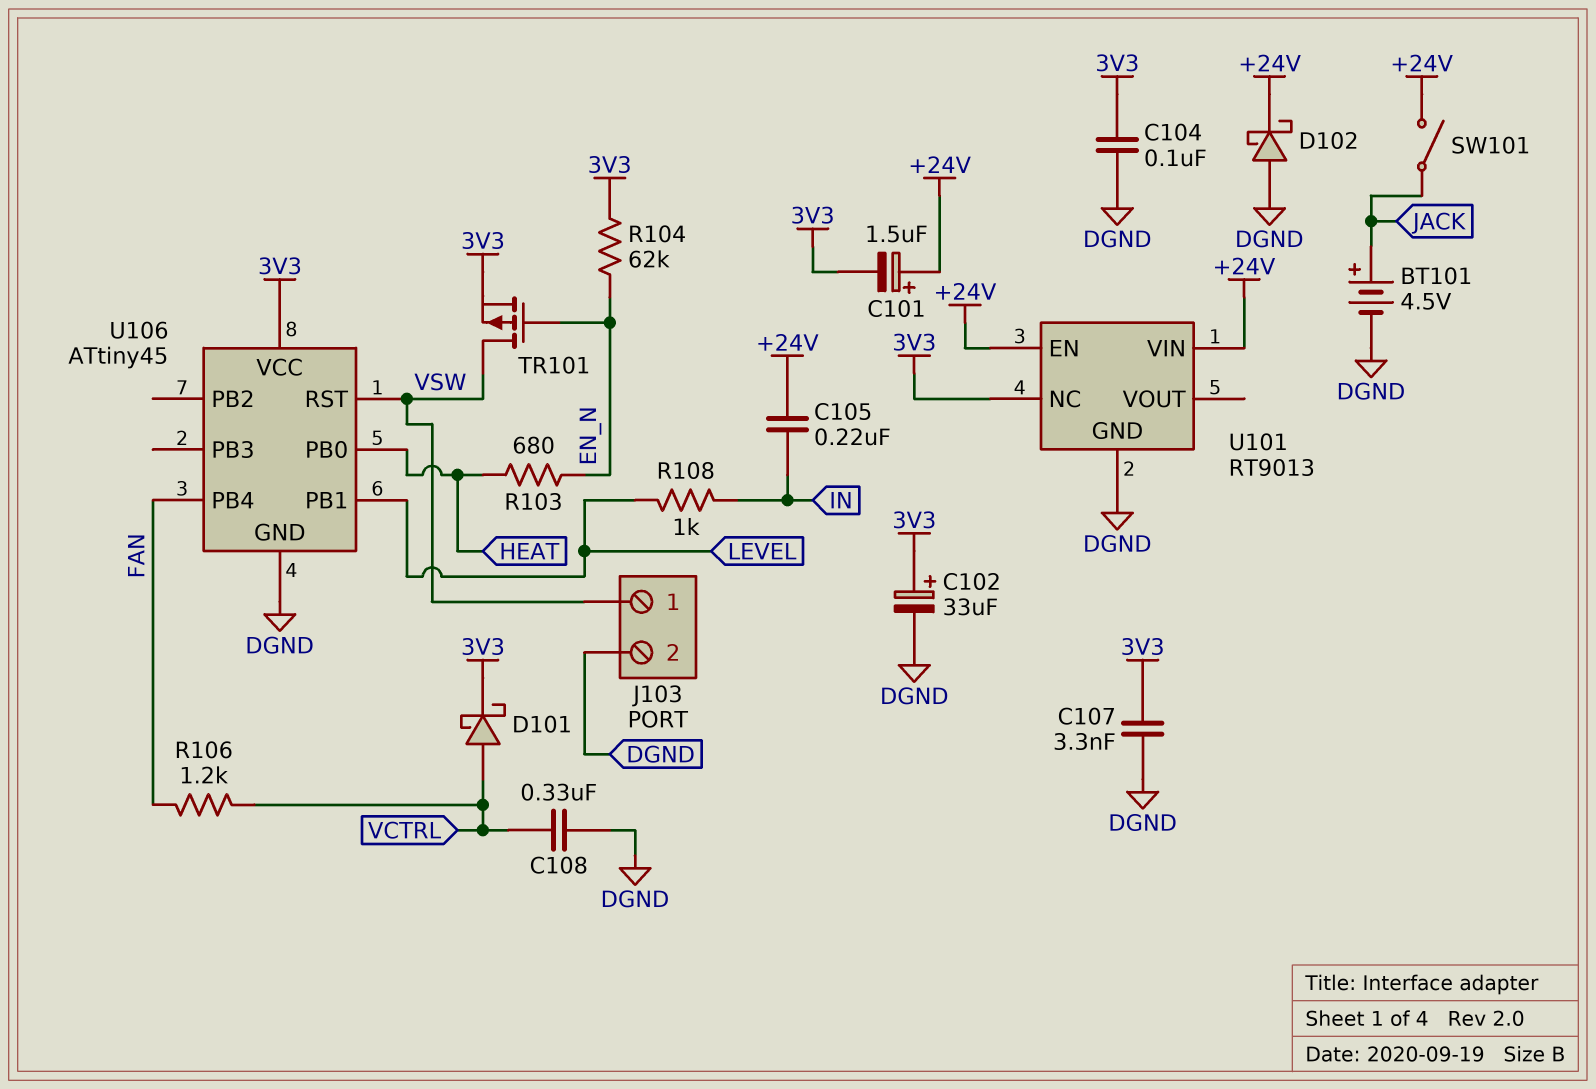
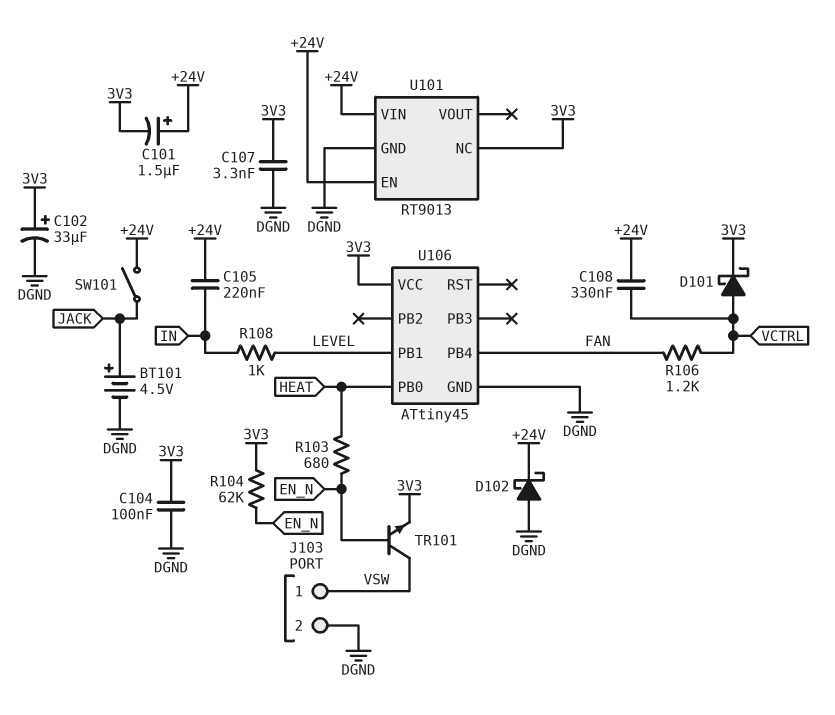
C108: 330nF (DGND, VCTRL) -> 330nF (+24V, VCTRL)
TR101: PMOS (G EN_N, D VSW, S 3V3) -> NPN (B EN_N, C VSW, E 3V3)
U106 pin RST: VSW -> none

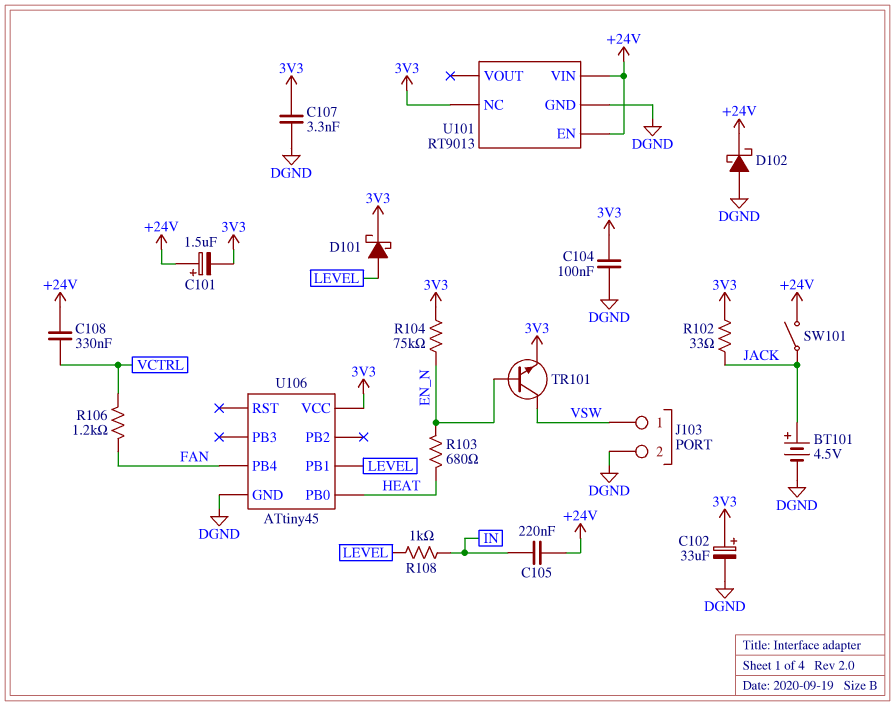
D101: schottky (A VCTRL, K 3V3) -> schottky (A LEVEL, K 3V3)
R102: none -> 33 (3V3, JACK)
R104: 62k (3V3, EN_N) -> 75k (3V3, EN_N)

